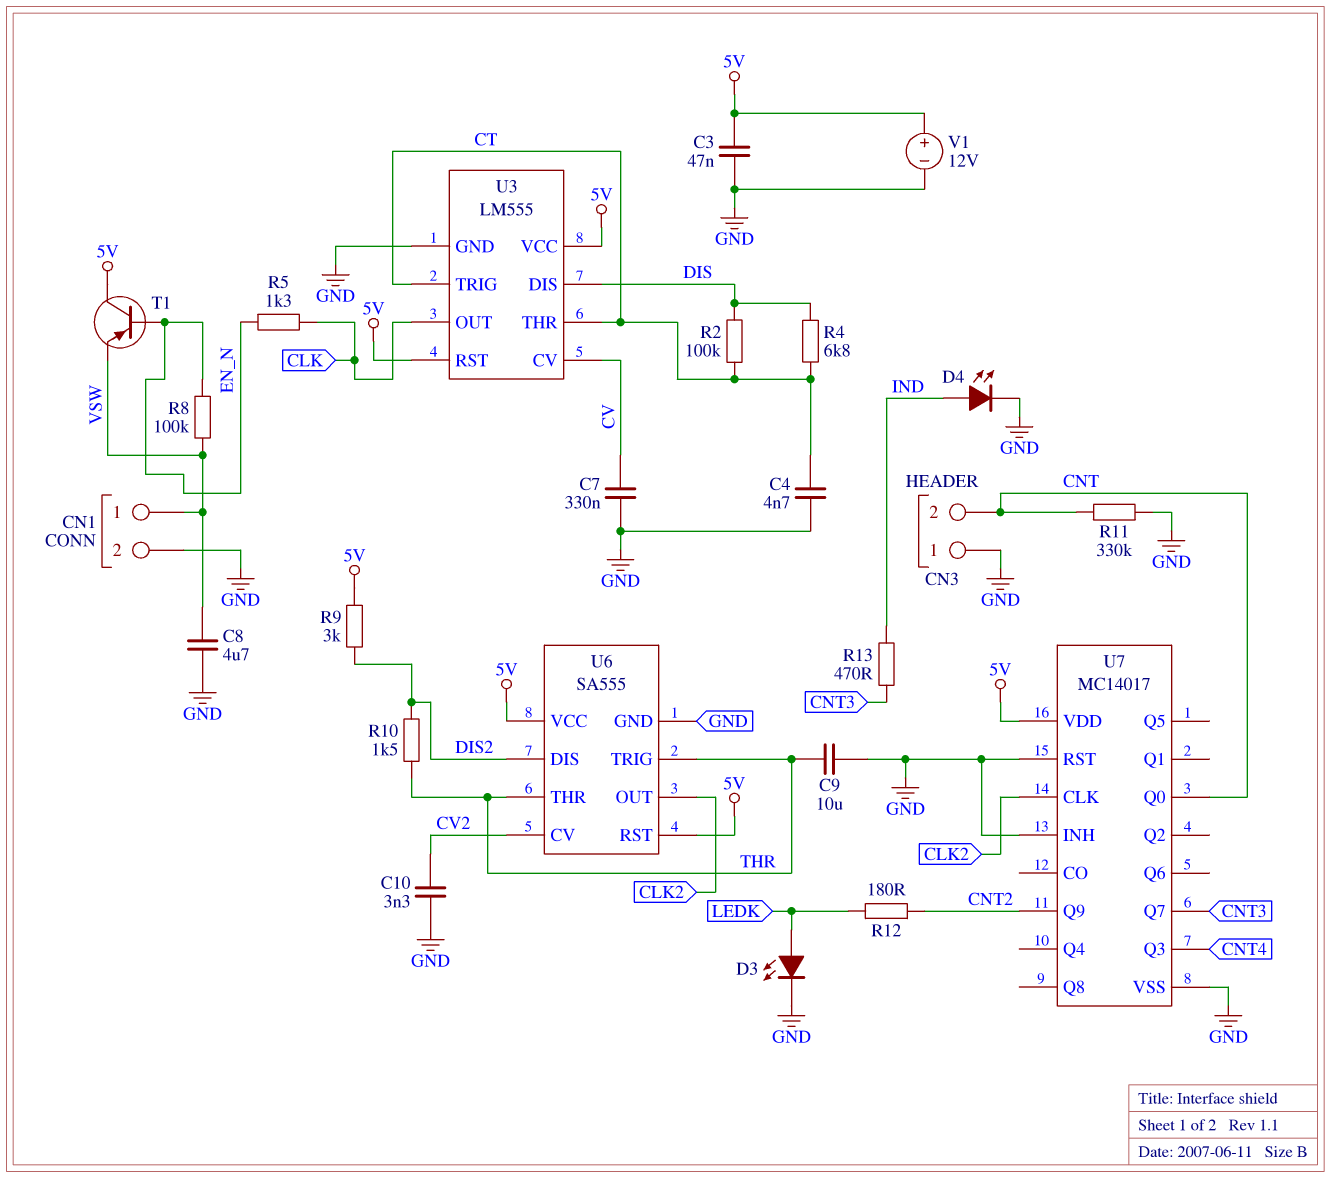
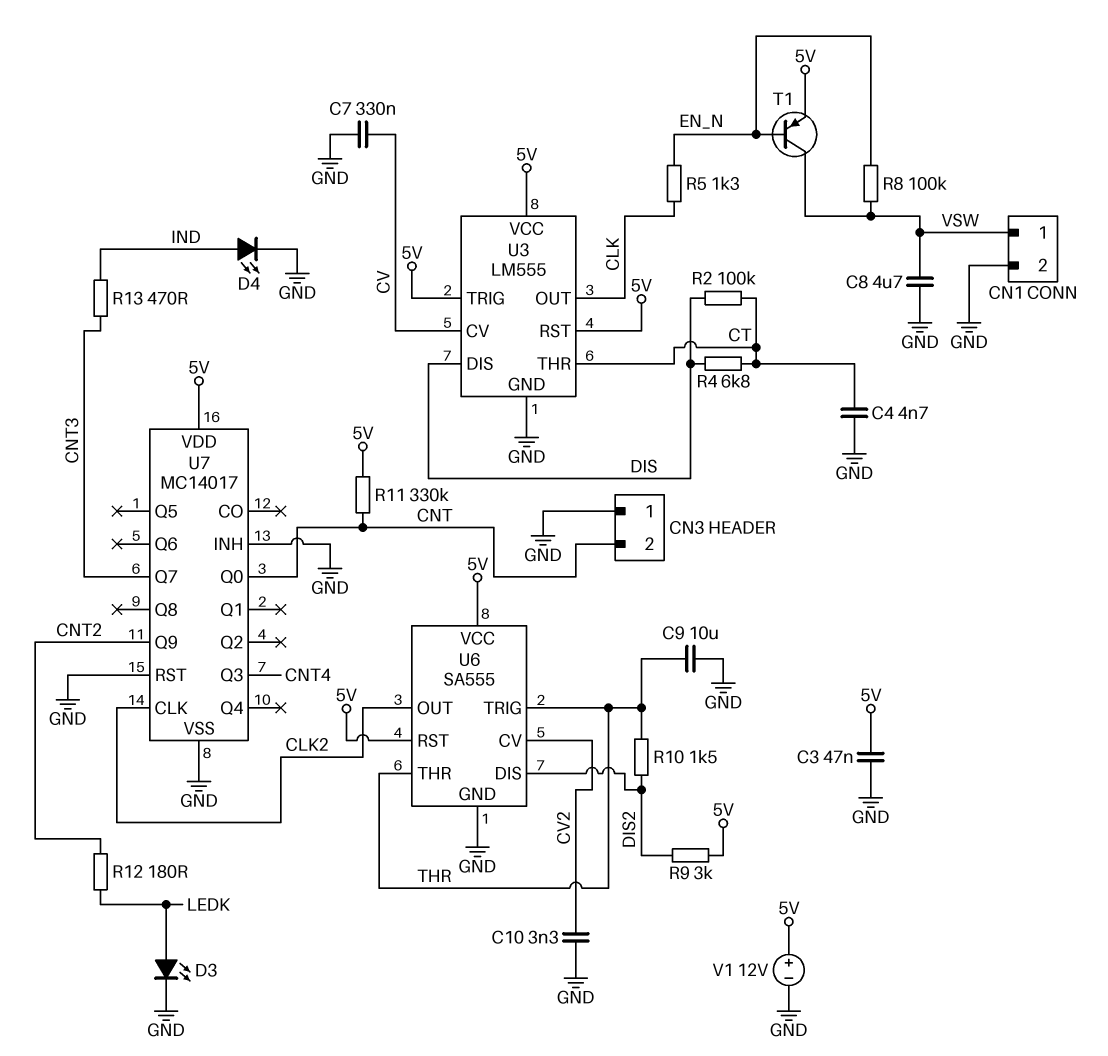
R11: 330k (CNT, GND) -> 330k (5V, CNT)
T1: PNP (B EN_N, C 5V, E VSW) -> PNP (B EN_N, C VSW, E 5V)
U3 pin TRIG: CT -> 5V

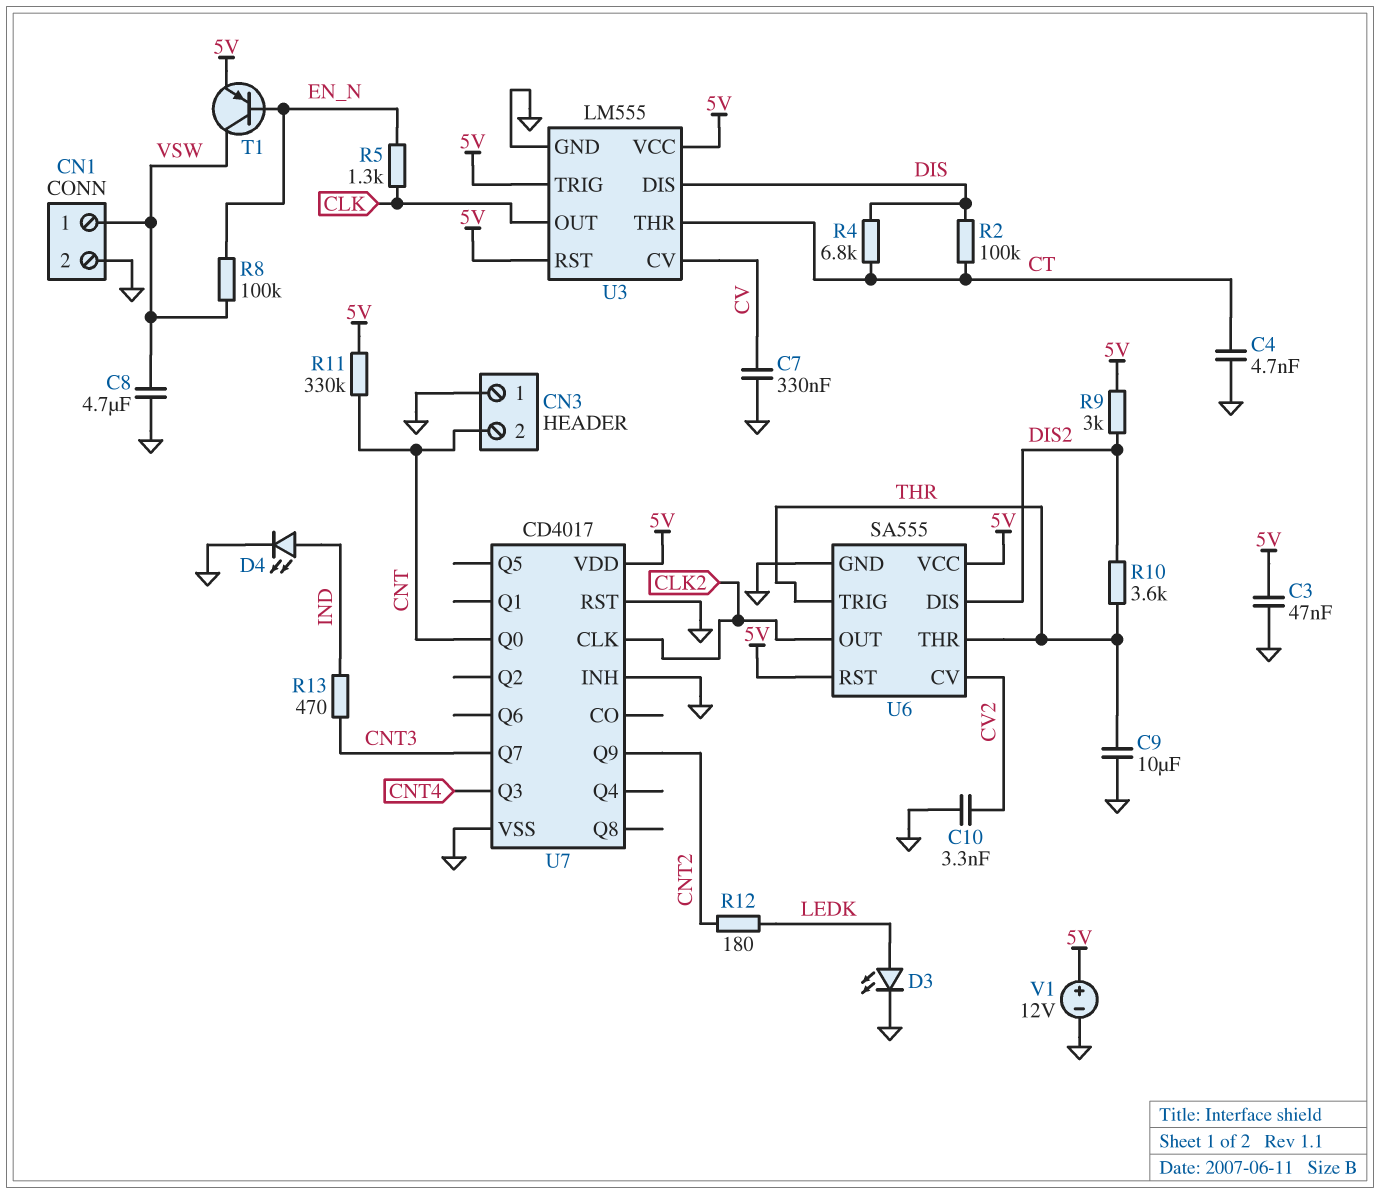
R10: 1.5k (DIS2, THR) -> 3.6k (DIS2, THR)
U7: MC14017 -> CD4017

